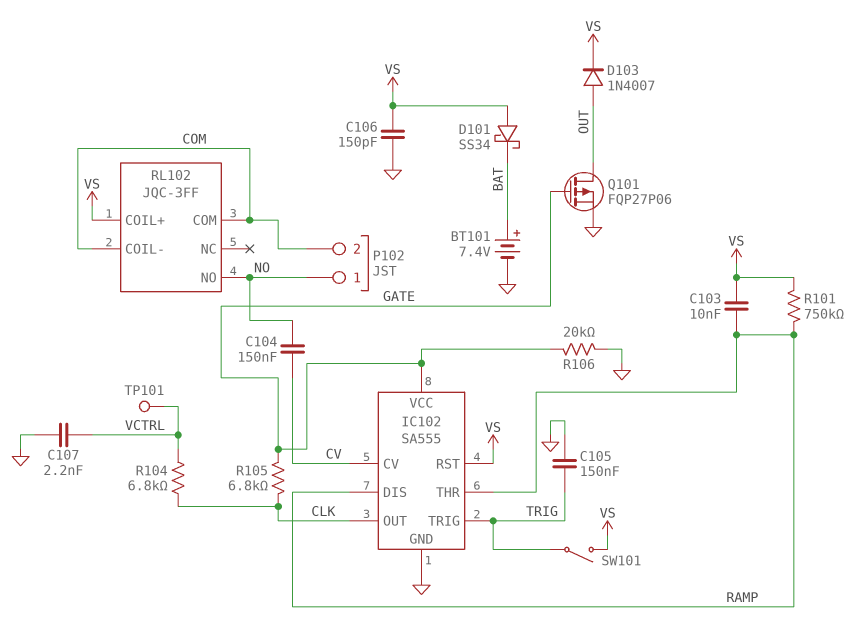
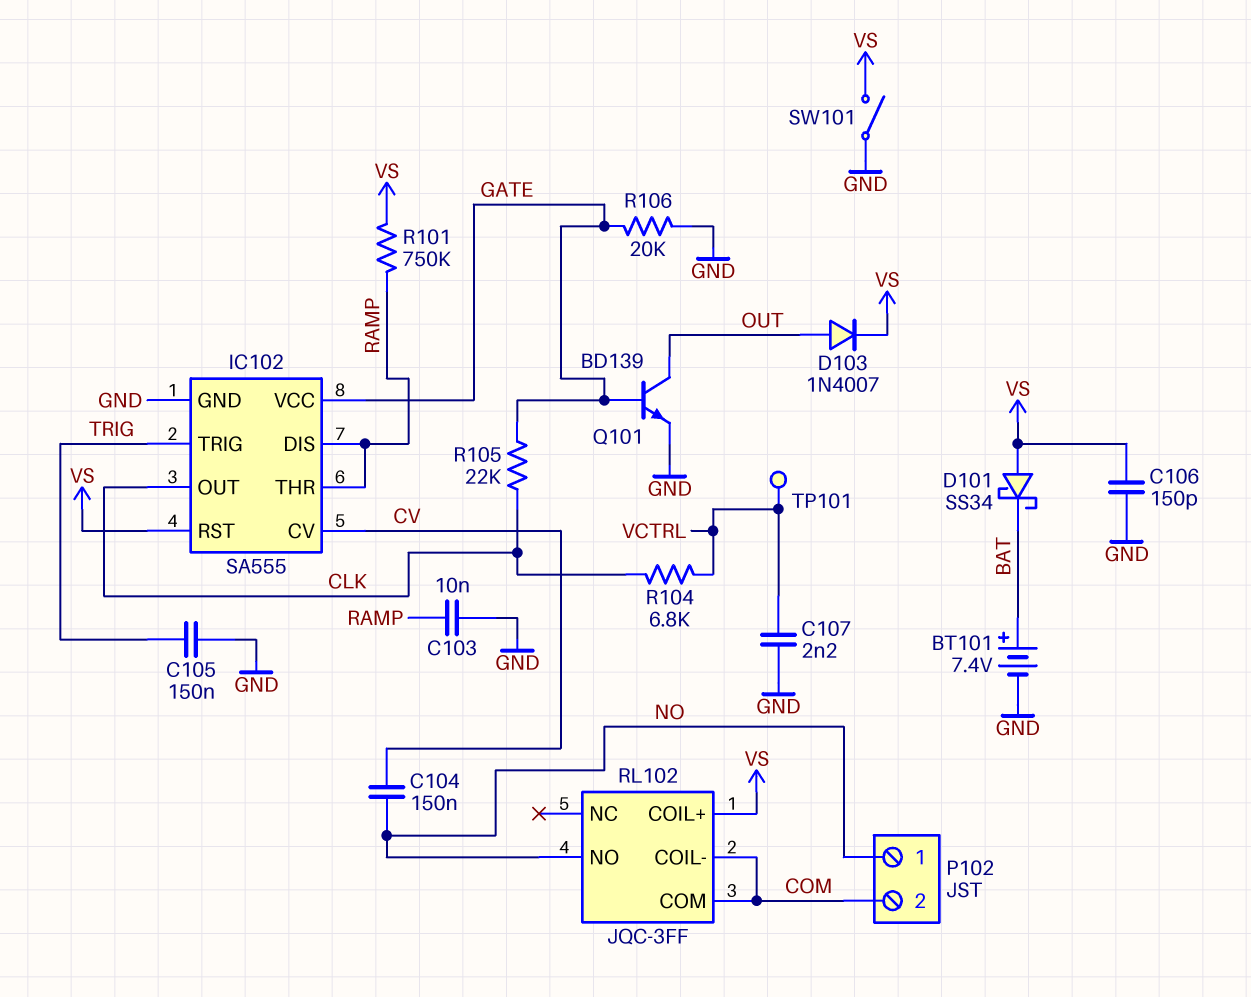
C103: 10nF (RAMP, VS) -> 10nF (GND, RAMP)
Q101: PMOS FQP27P06 (G GATE, D OUT, S GND) -> NPN BD139 (B GATE, C OUT, E GND)
R105: 6.8k (CLK, GATE) -> 22k (CLK, GATE)
SW101: switch (TRIG, VS) -> switch (GND, VS)

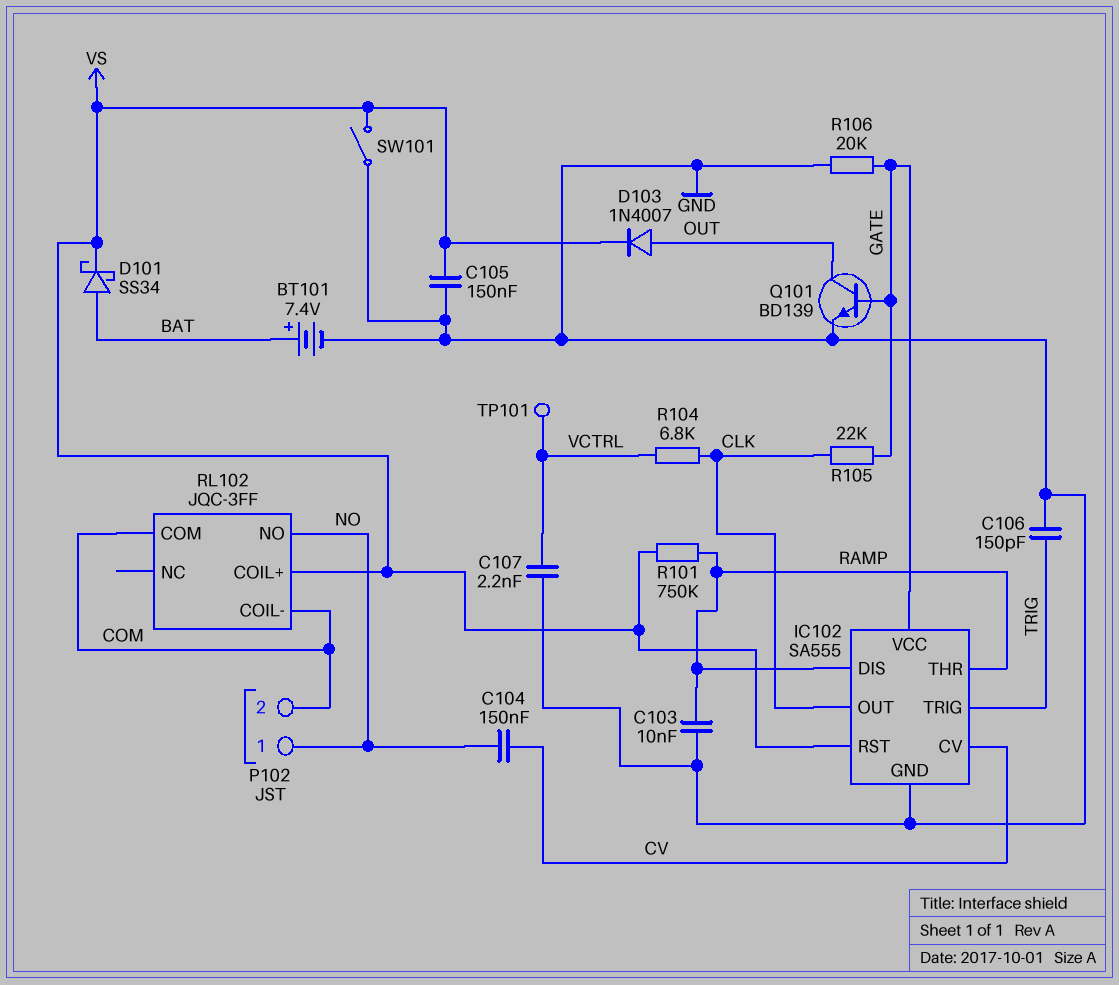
C105: 150nF (GND, TRIG) -> 150nF (GND, VS)
C106: 150pF (GND, VS) -> 150pF (GND, TRIG)
D101: schottky SS34 (A VS, K BAT) -> schottky SS34 (A BAT, K VS)

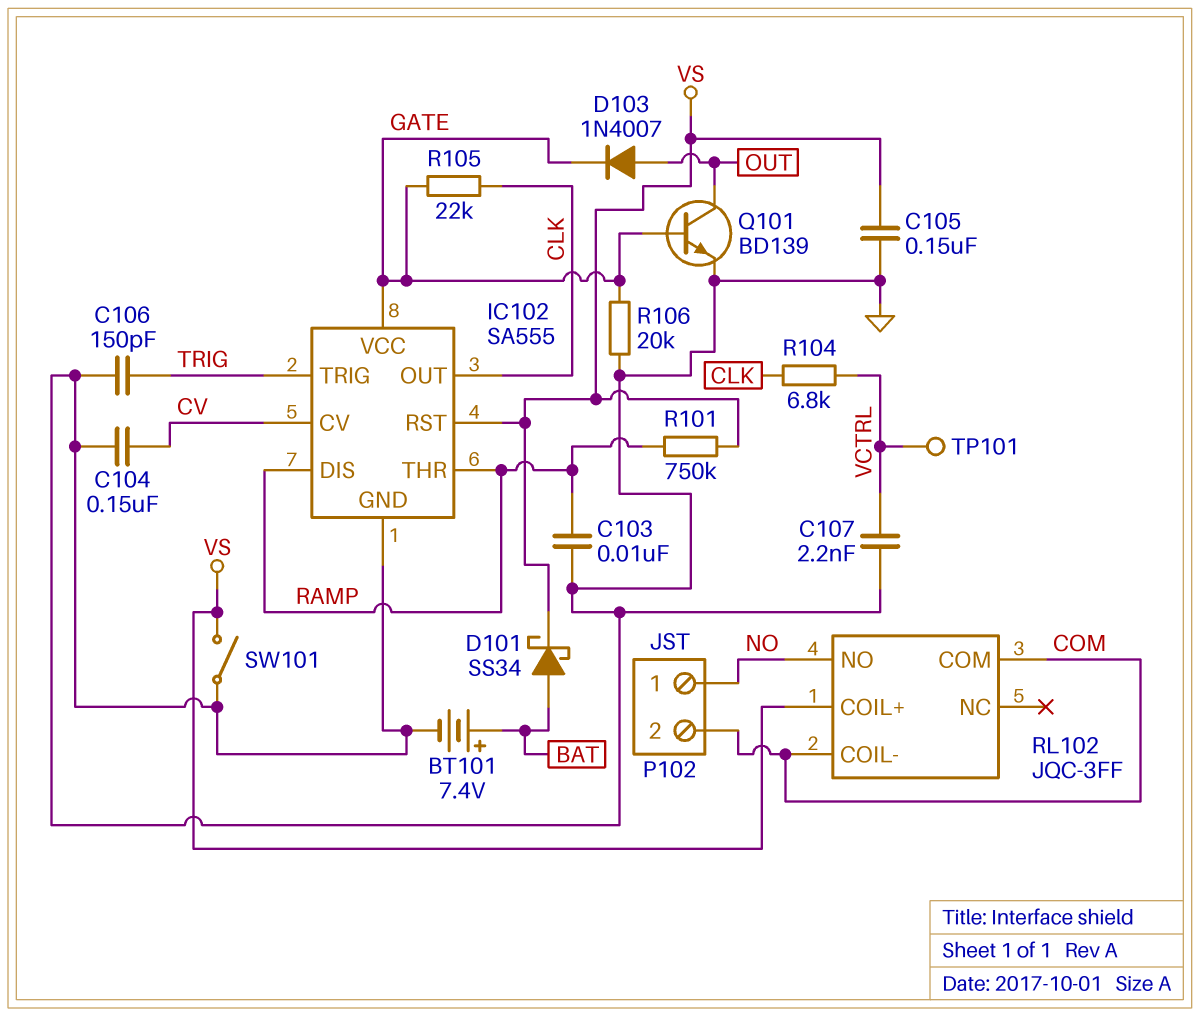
C104: 150nF (CV, NO) -> 150nF (CV, GND)
D103: diode 1N4007 (A OUT, K VS) -> diode 1N4007 (A OUT, K GATE)

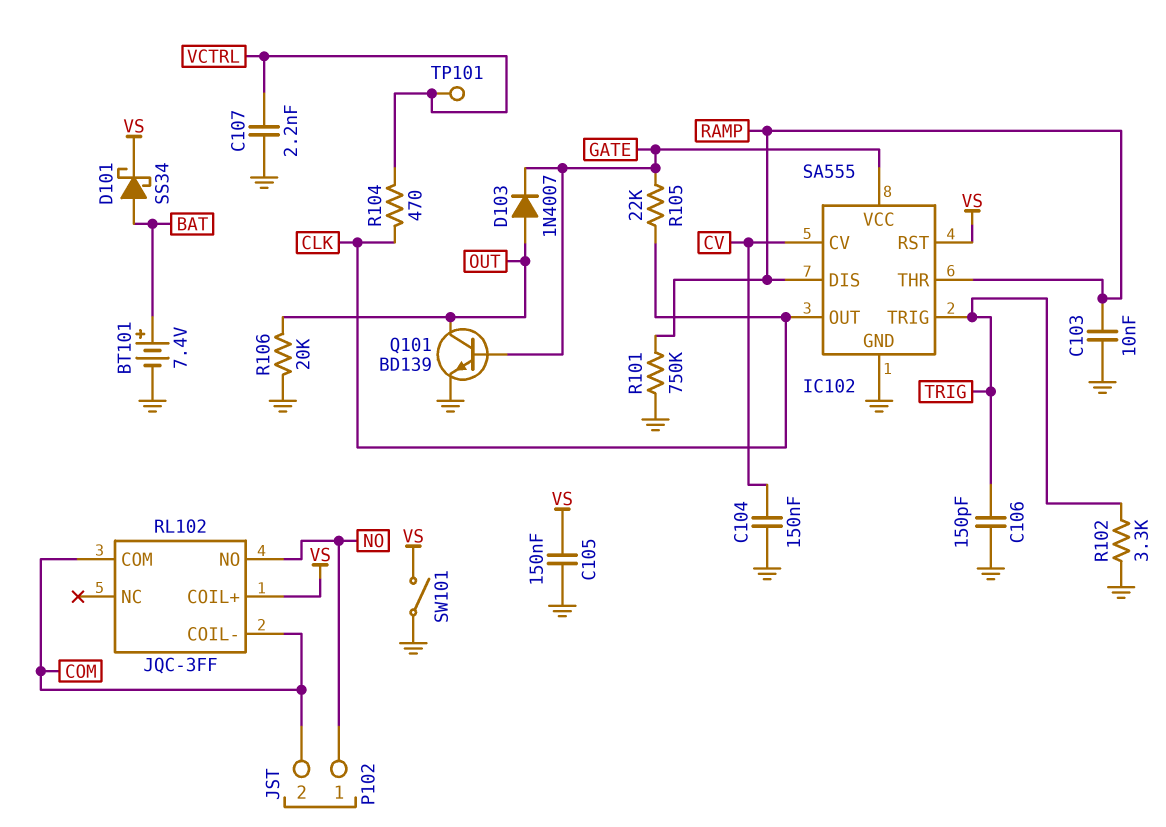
R101: 750k (RAMP, VS) -> 750k (GND, RAMP)
R102: none -> 3.3k (GND, TRIG)
R104: 6.8k (CLK, VCTRL) -> 470 (CLK, VCTRL)
R106: 20k (GATE, GND) -> 20k (GND, OUT)

